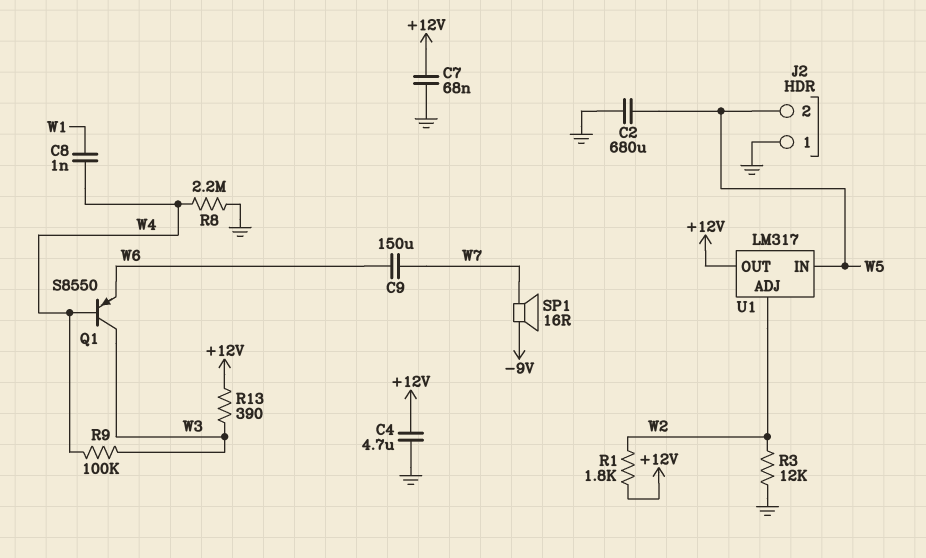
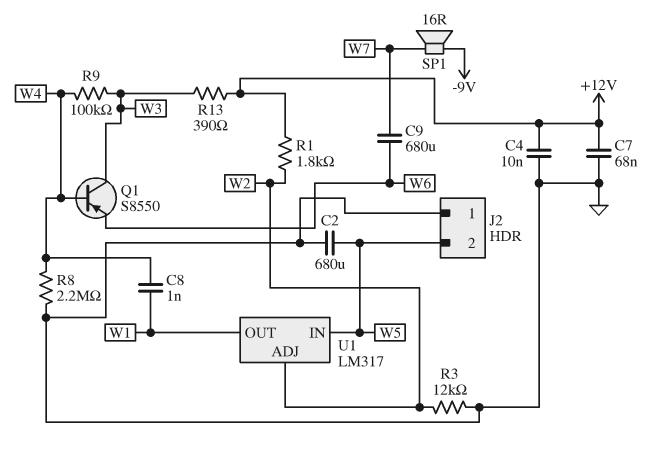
C4: 4.7uF (+12V, GND) -> 10nF (+12V, GND)
C9: 150uF (W6, W7) -> 680uF (W6, W7)
U1 pin OUT: +12V -> W1

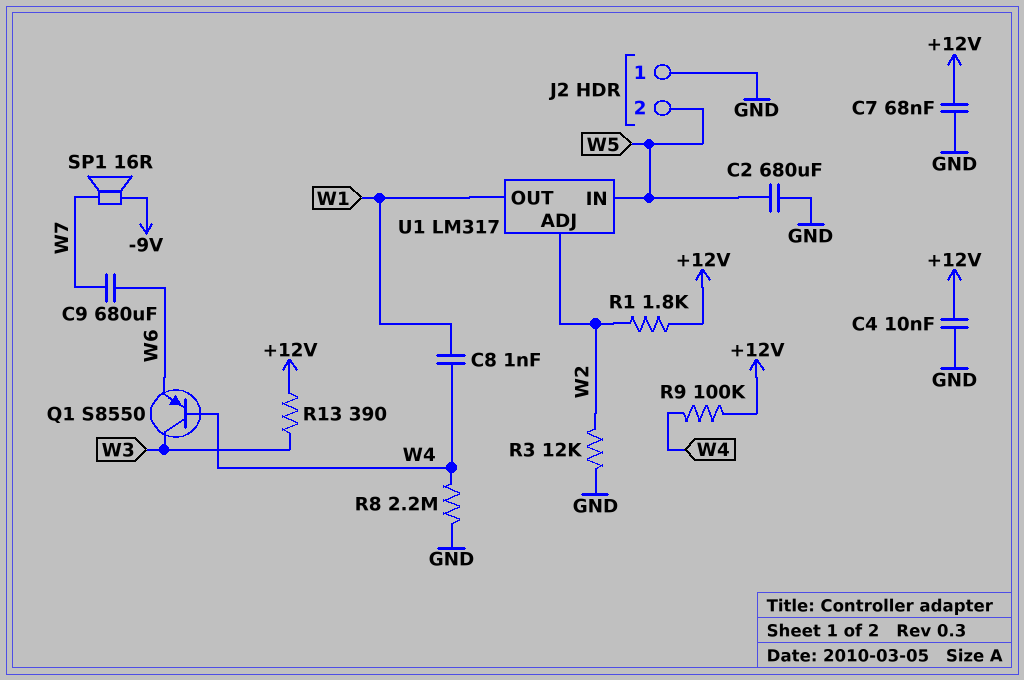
R9: 100k (W3, W4) -> 100k (+12V, W4)

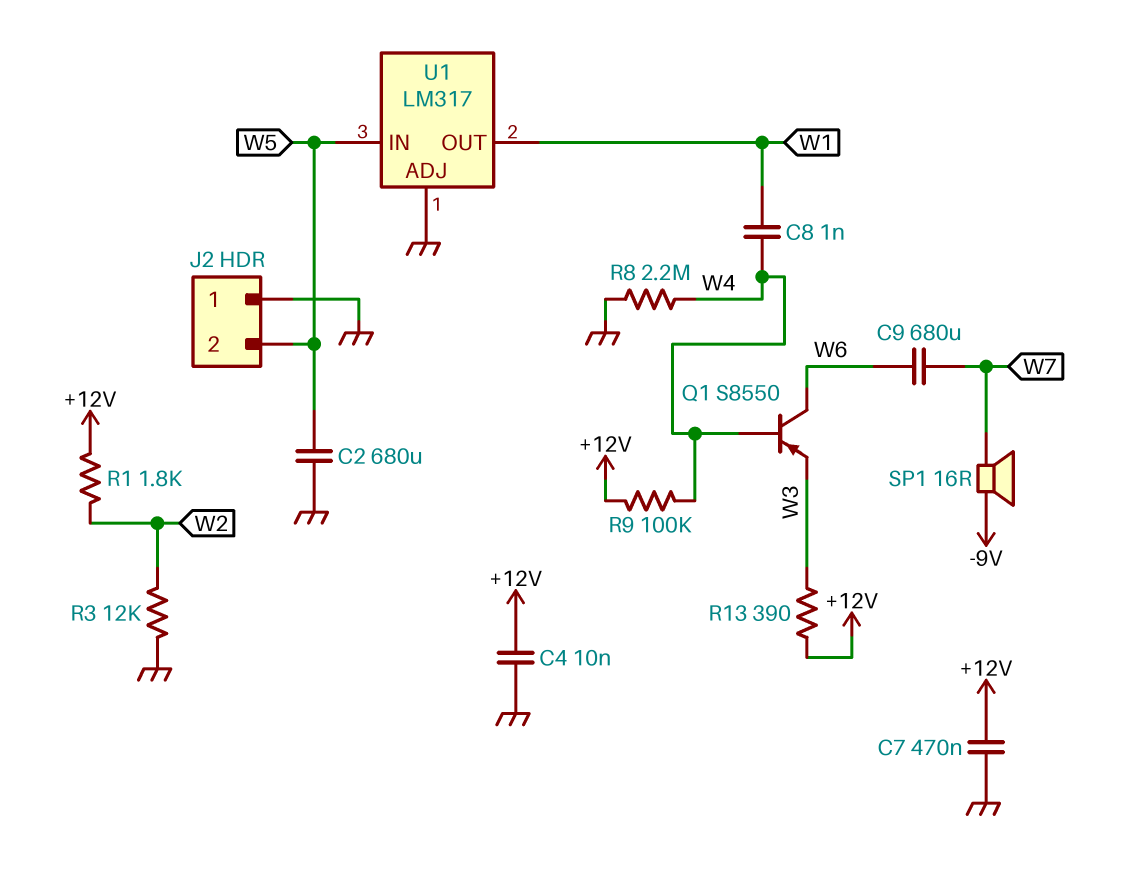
C7: 68nF (+12V, GND) -> 470nF (+12V, GND)
Q1: PNP S8550 (B W4, C W3, E W6) -> PNP S8550 (B W4, C W6, E W3)
U1 pin ADJ: W2 -> GND

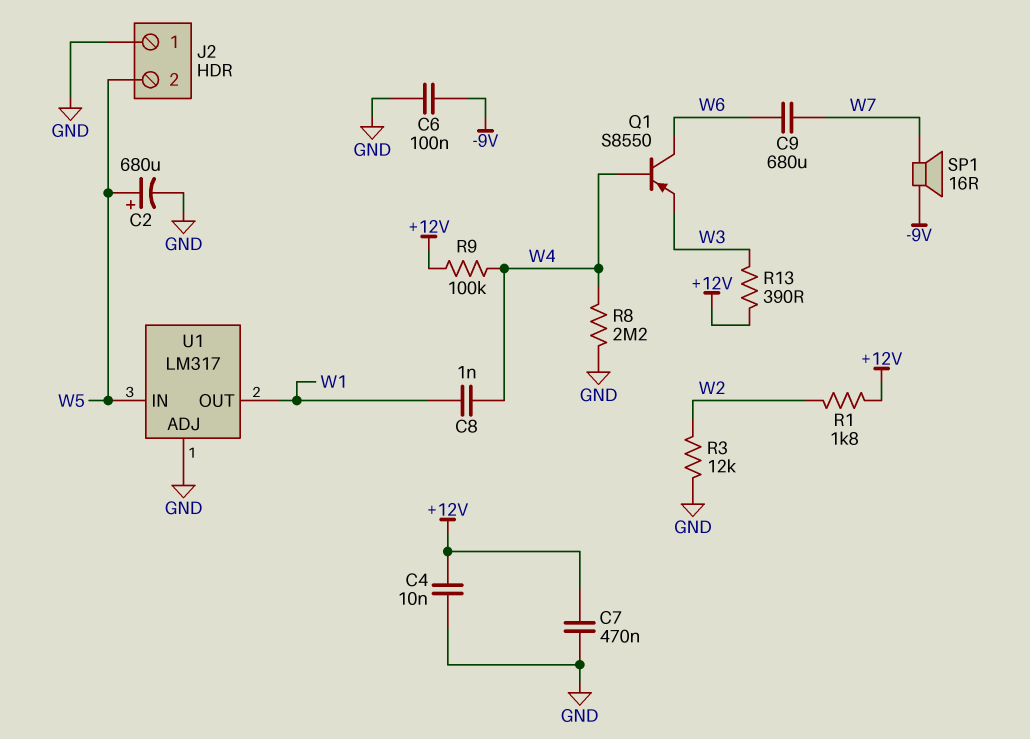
C2: 680uF (GND, W5) -> 680uF (plus W5, minus GND)
C6: none -> 100nF (-9V, GND)

